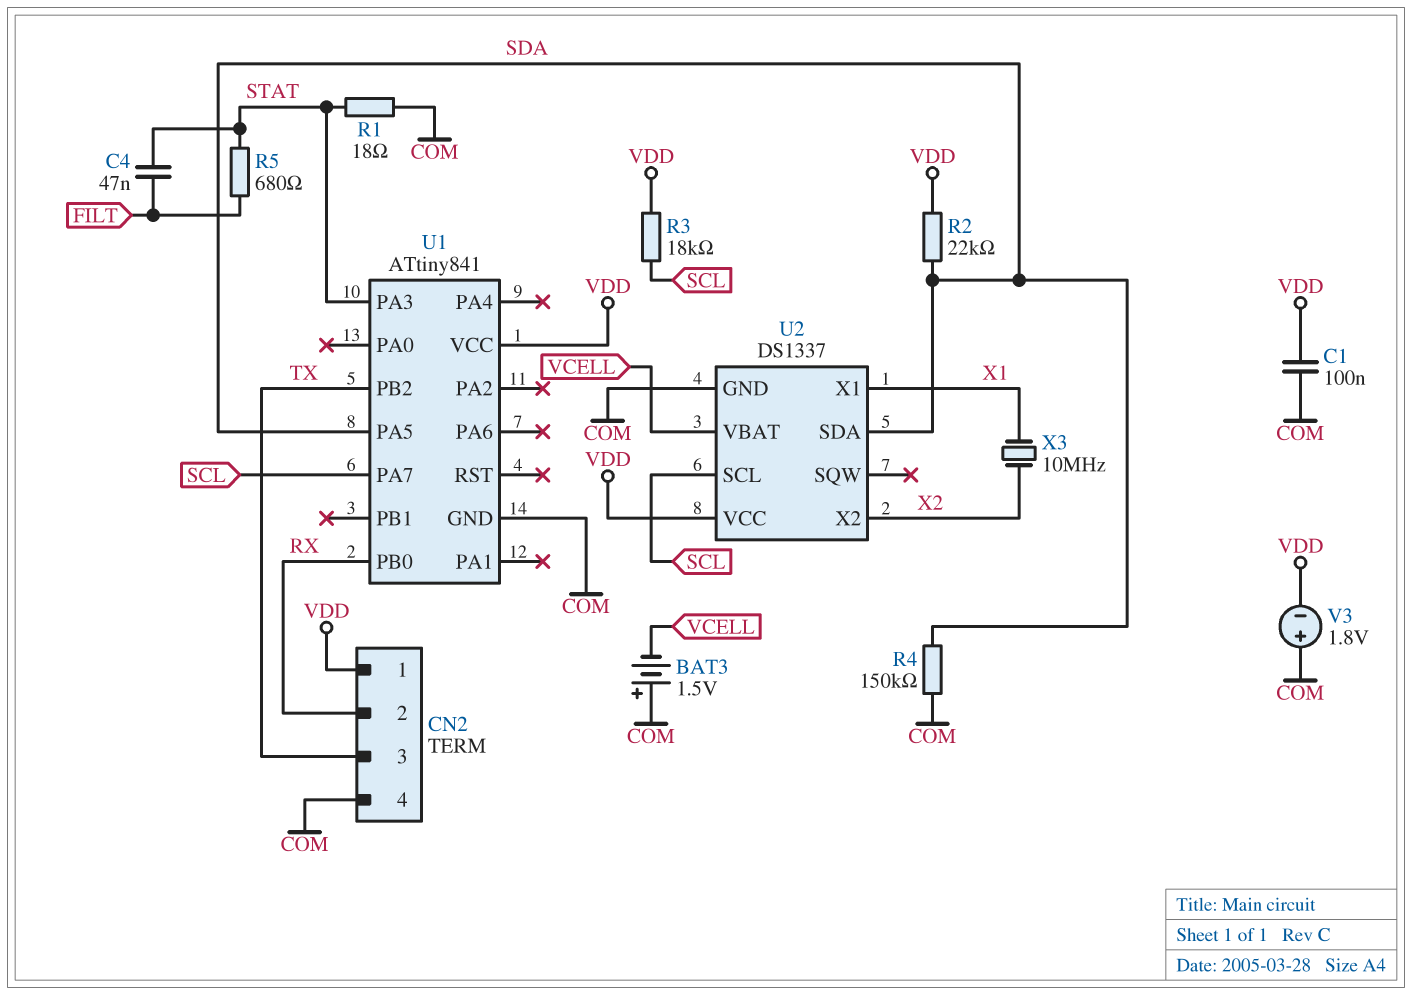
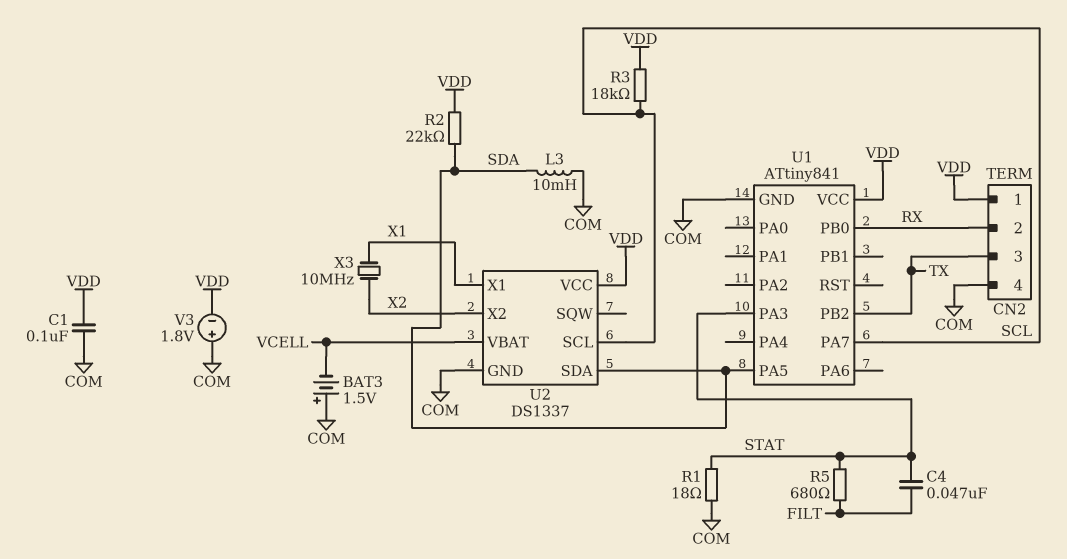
L3: none -> 10mH (COM, SDA)
R4: 150k (COM, SDA) -> none

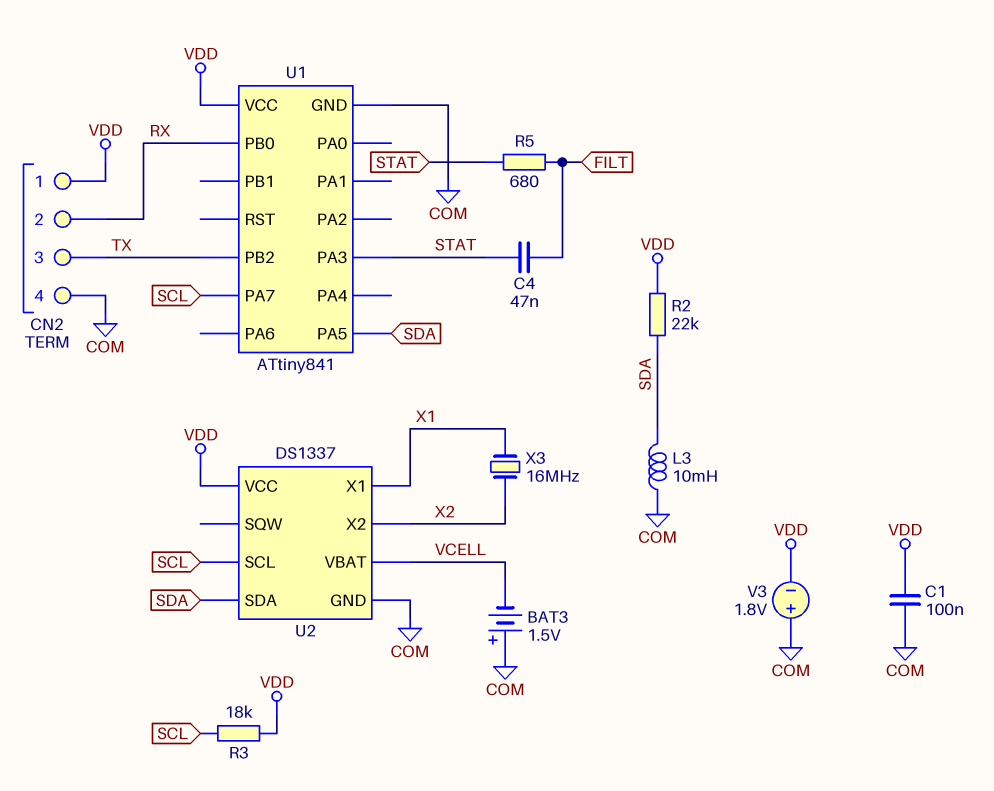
R1: 18 (COM, STAT) -> none
X3: 10MHz (X1, X2) -> 16MHz (X1, X2)

